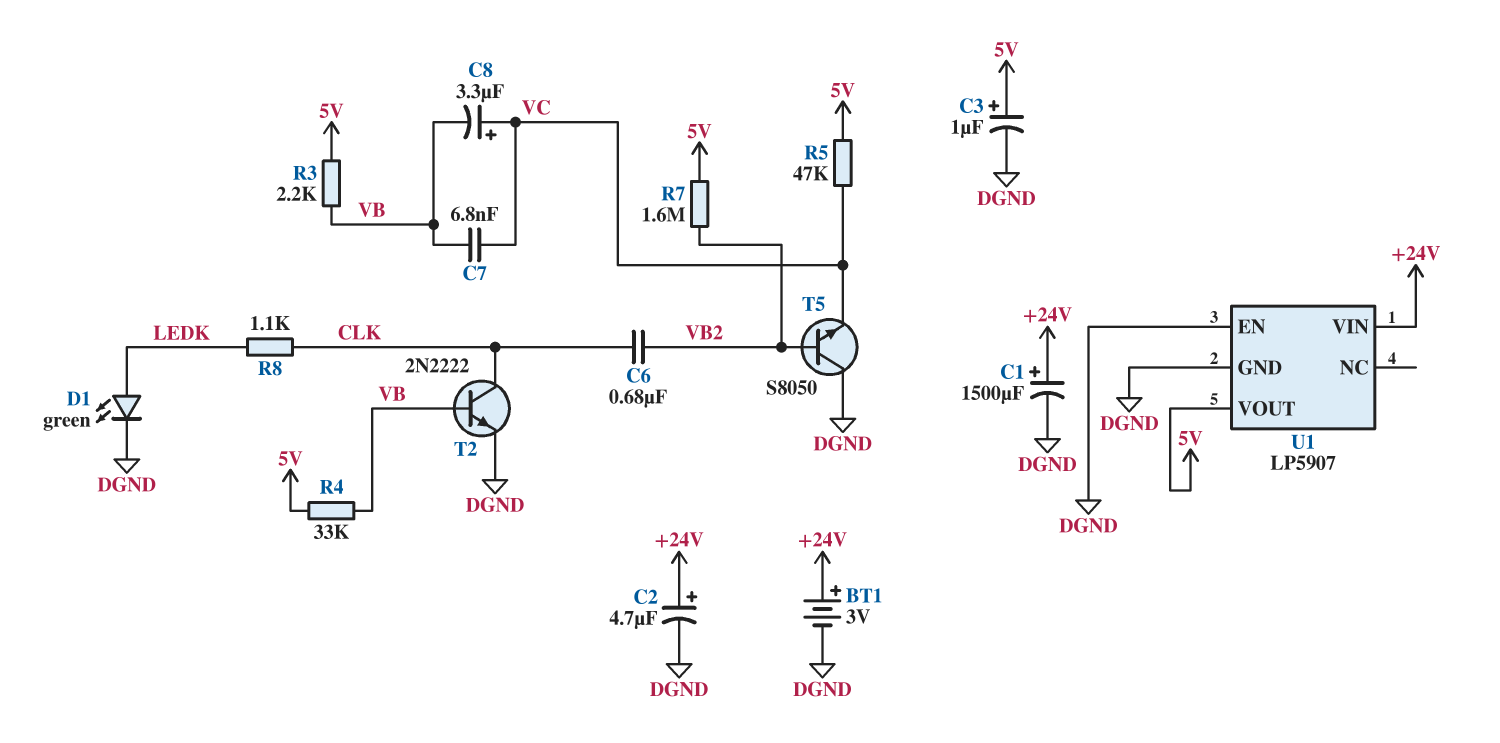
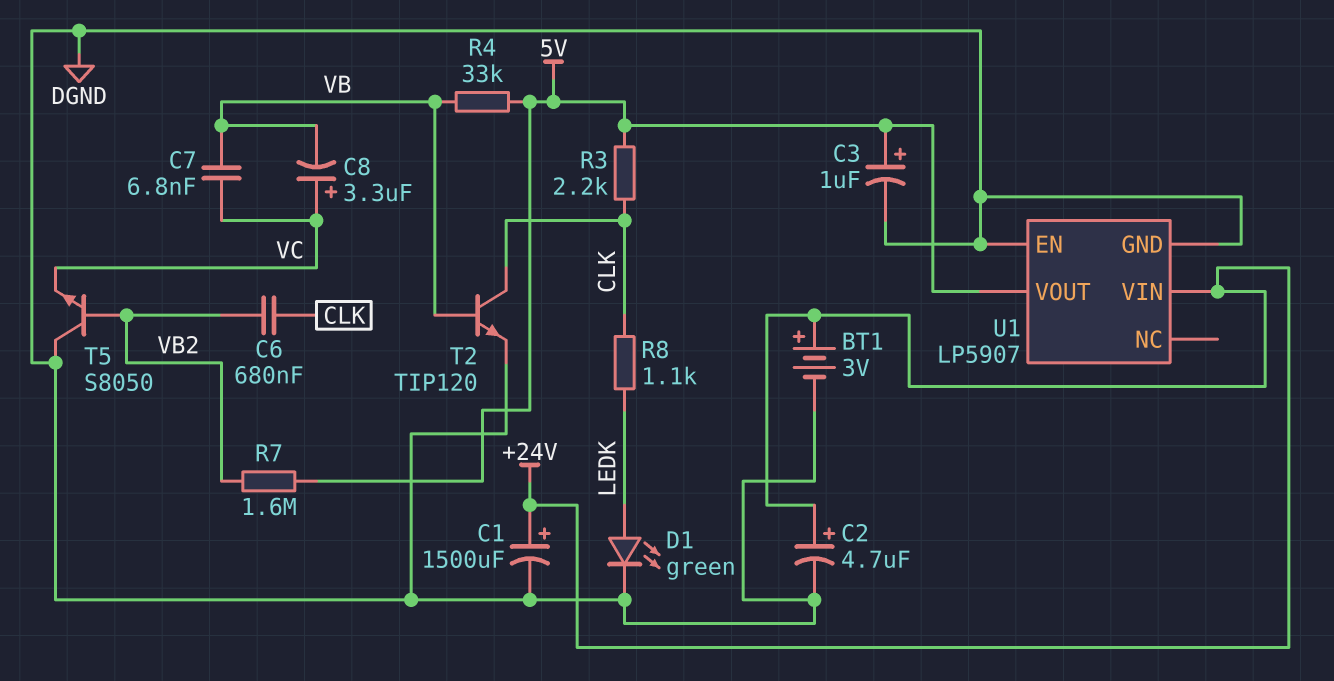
R3: 2.2k (5V, VB) -> 2.2k (5V, CLK)
R5: 47k (5V, VC) -> none
T2: NPN 2N2222 (B VB, C CLK, E DGND) -> NPN TIP120 (B VB, C CLK, E DGND)

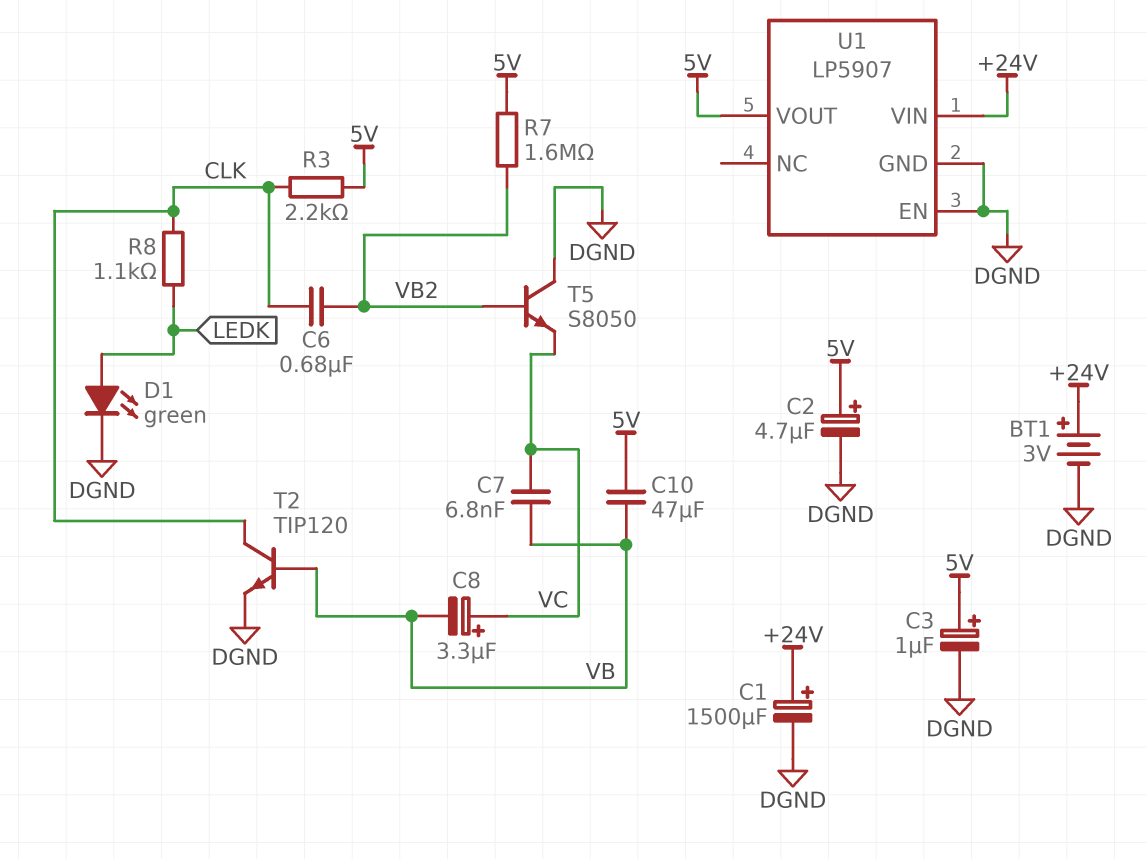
C2: 4.7uF (plus +24V, minus DGND) -> 4.7uF (plus 5V, minus DGND)
C10: none -> 47uF (5V, VB)
R4: 33k (5V, VB) -> none

